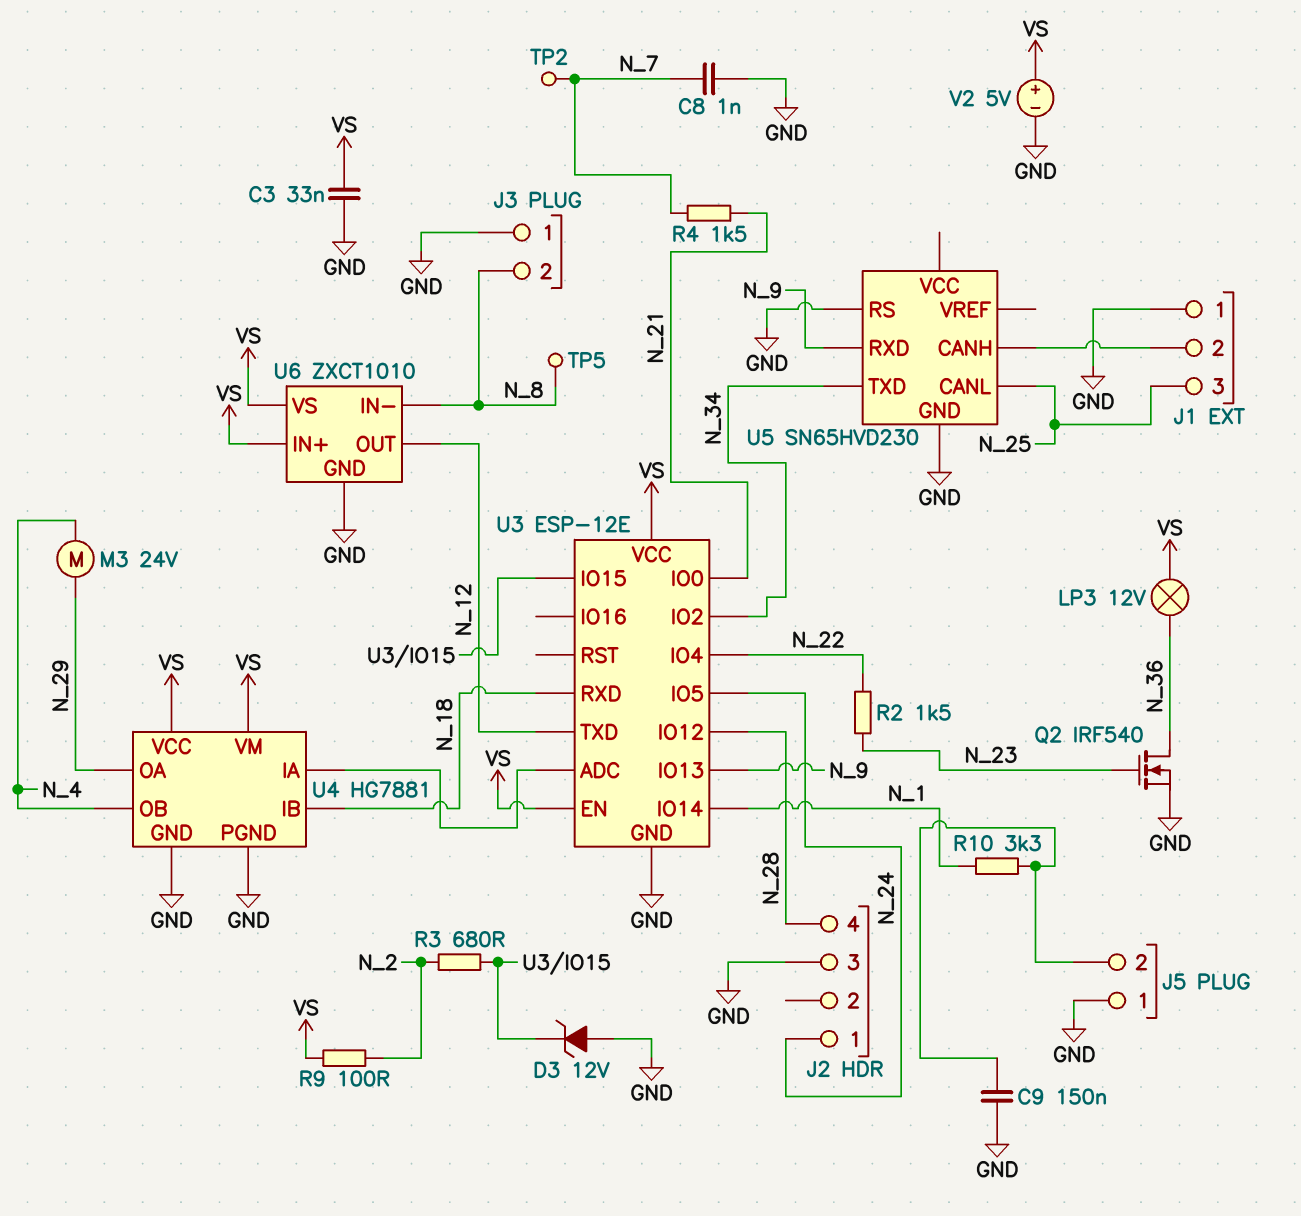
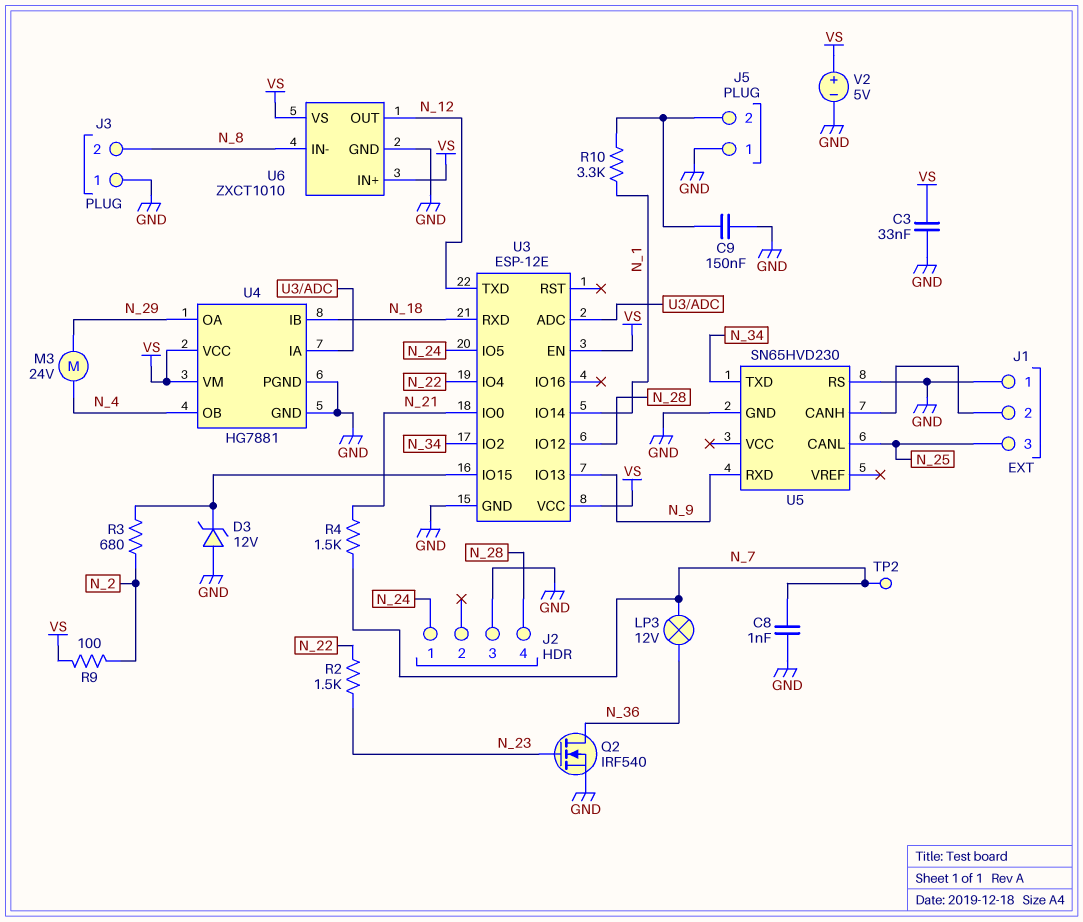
LP3: lamp 12V (N_36, VS) -> lamp 12V (N_7, N_36)
TP5: test point (N_8) -> none

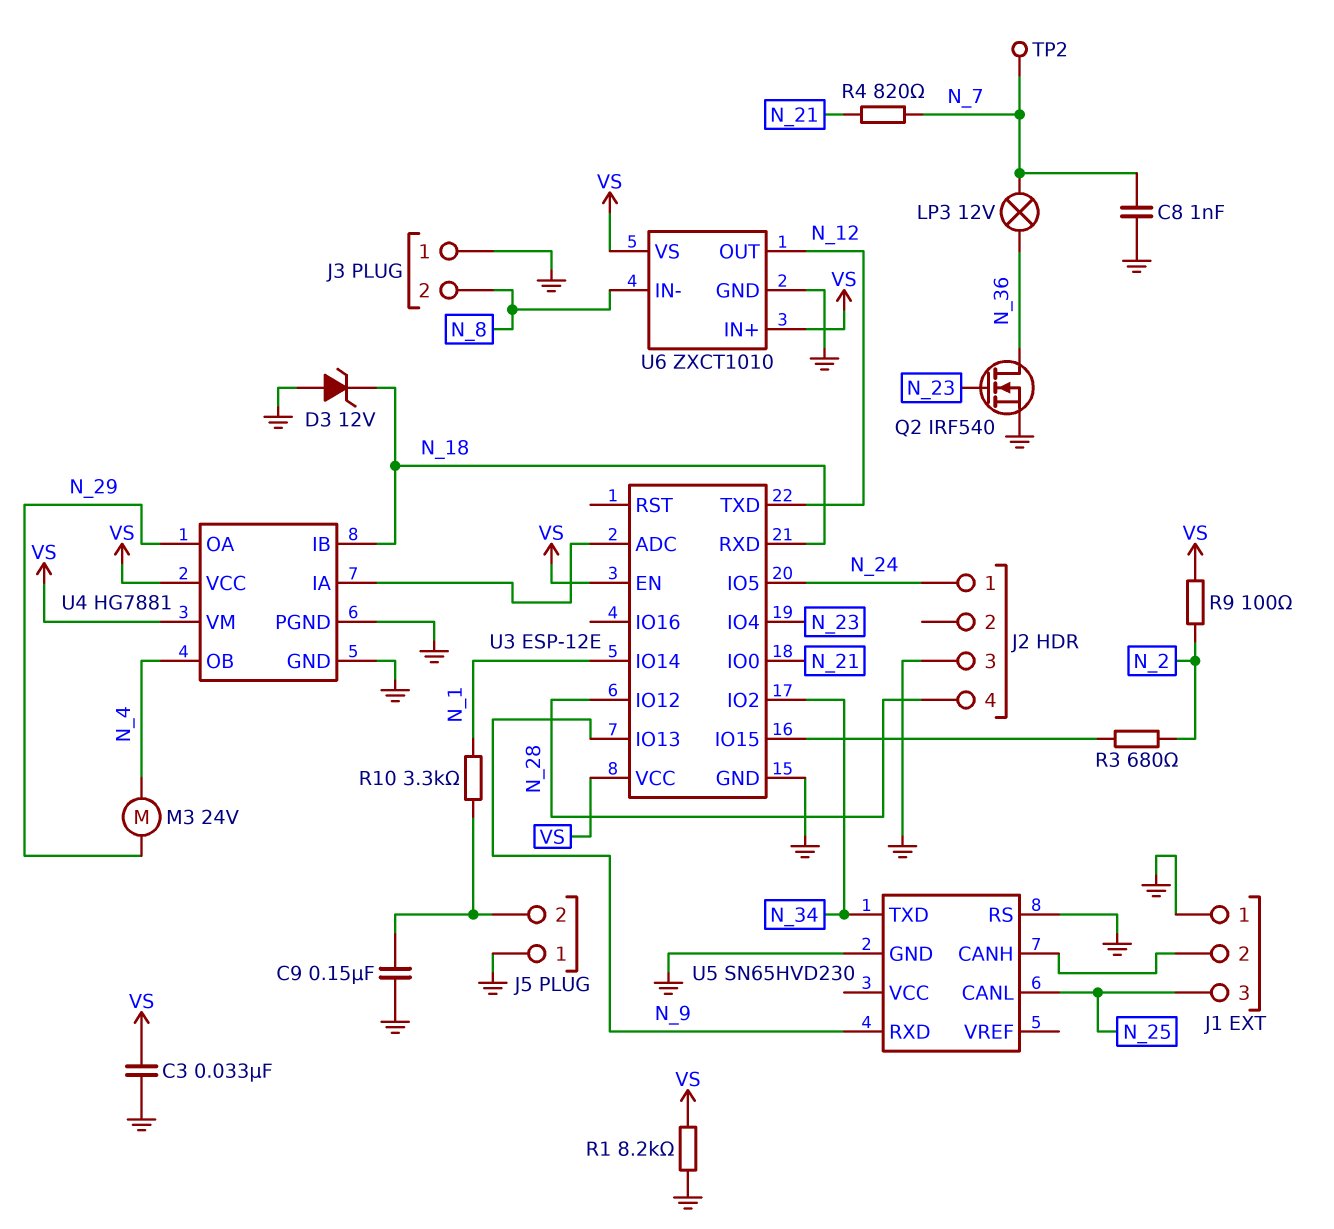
D3: zener 12V (A GND, K U3/IO15) -> zener 12V (A GND, K N_18)
R1: none -> 8.2k (GND, VS)
R2: 1.5k (N_22, N_23) -> none
R4: 1.5k (N_7, N_21) -> 820 (N_7, N_21)
U3 pin IO4: N_22 -> N_23
V2: 5V (plus VS, minus GND) -> none

